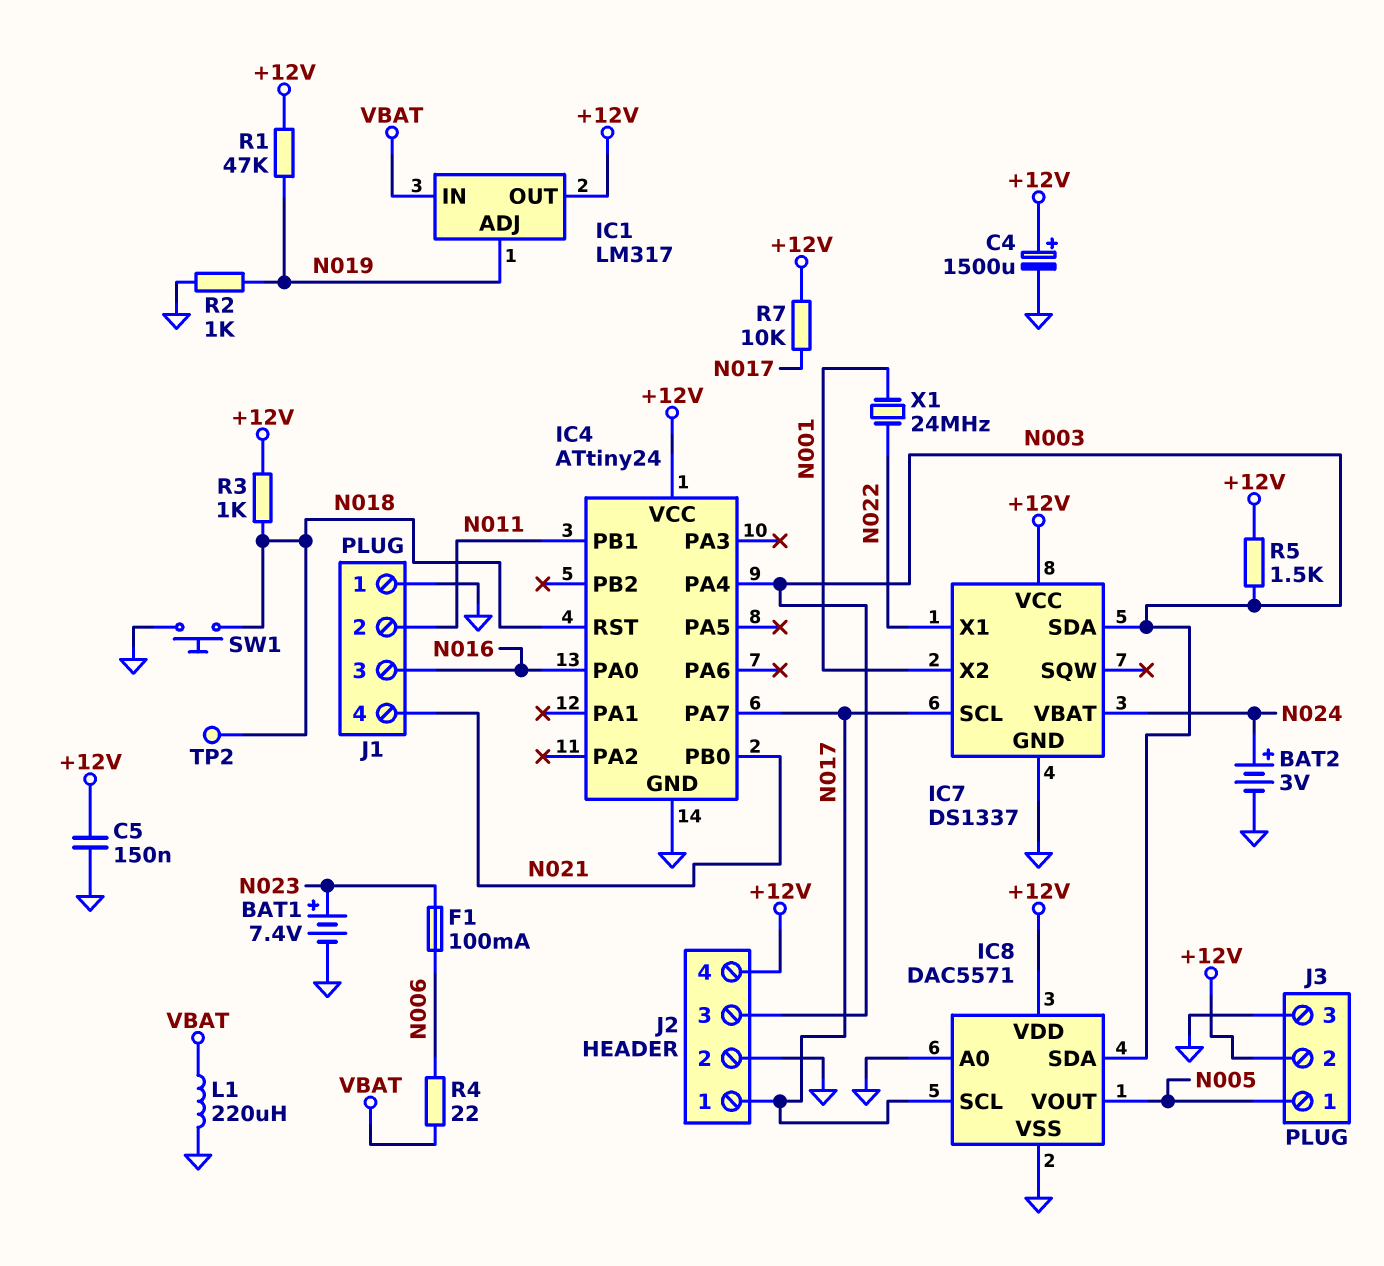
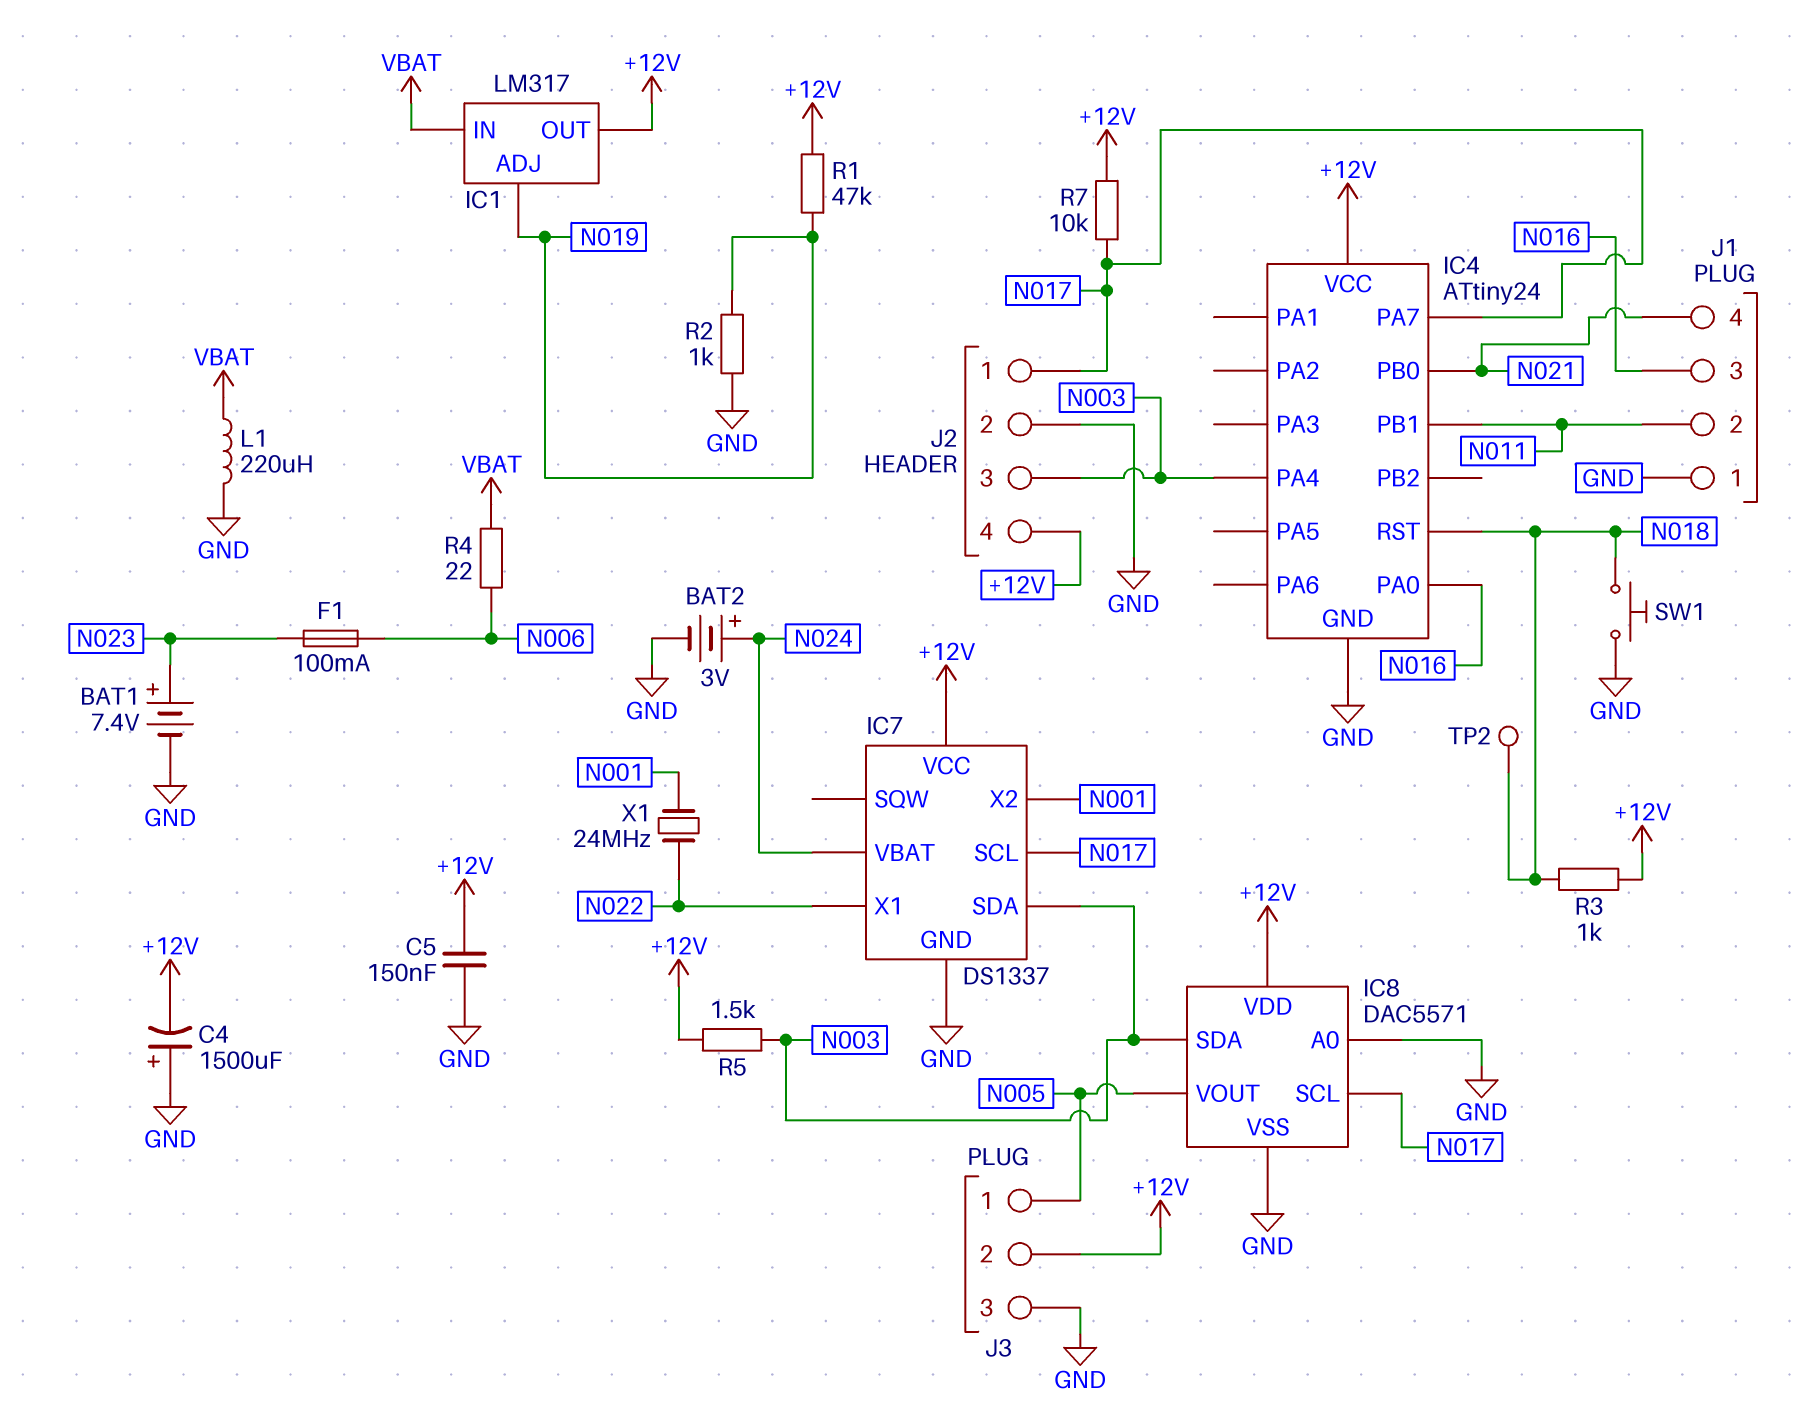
C4: 1500uF (plus +12V, minus GND) -> 1500uF (plus GND, minus +12V)

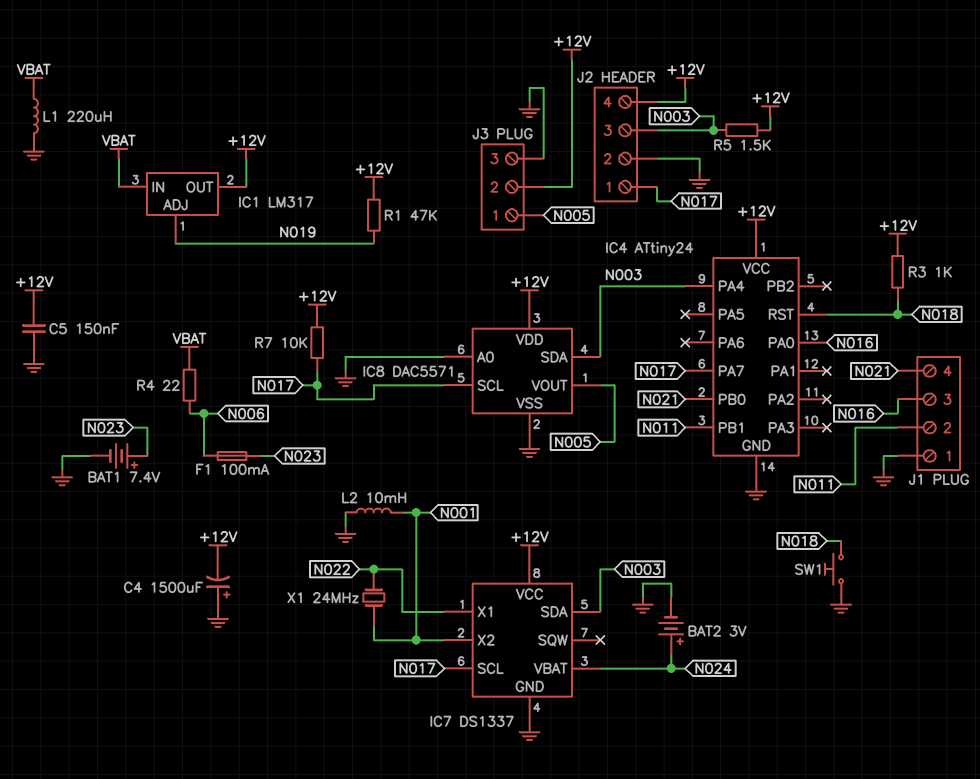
L2: none -> 10mH (GND, N001)
R2: 1k (GND, N019) -> none
TP2: test point (N018) -> none

